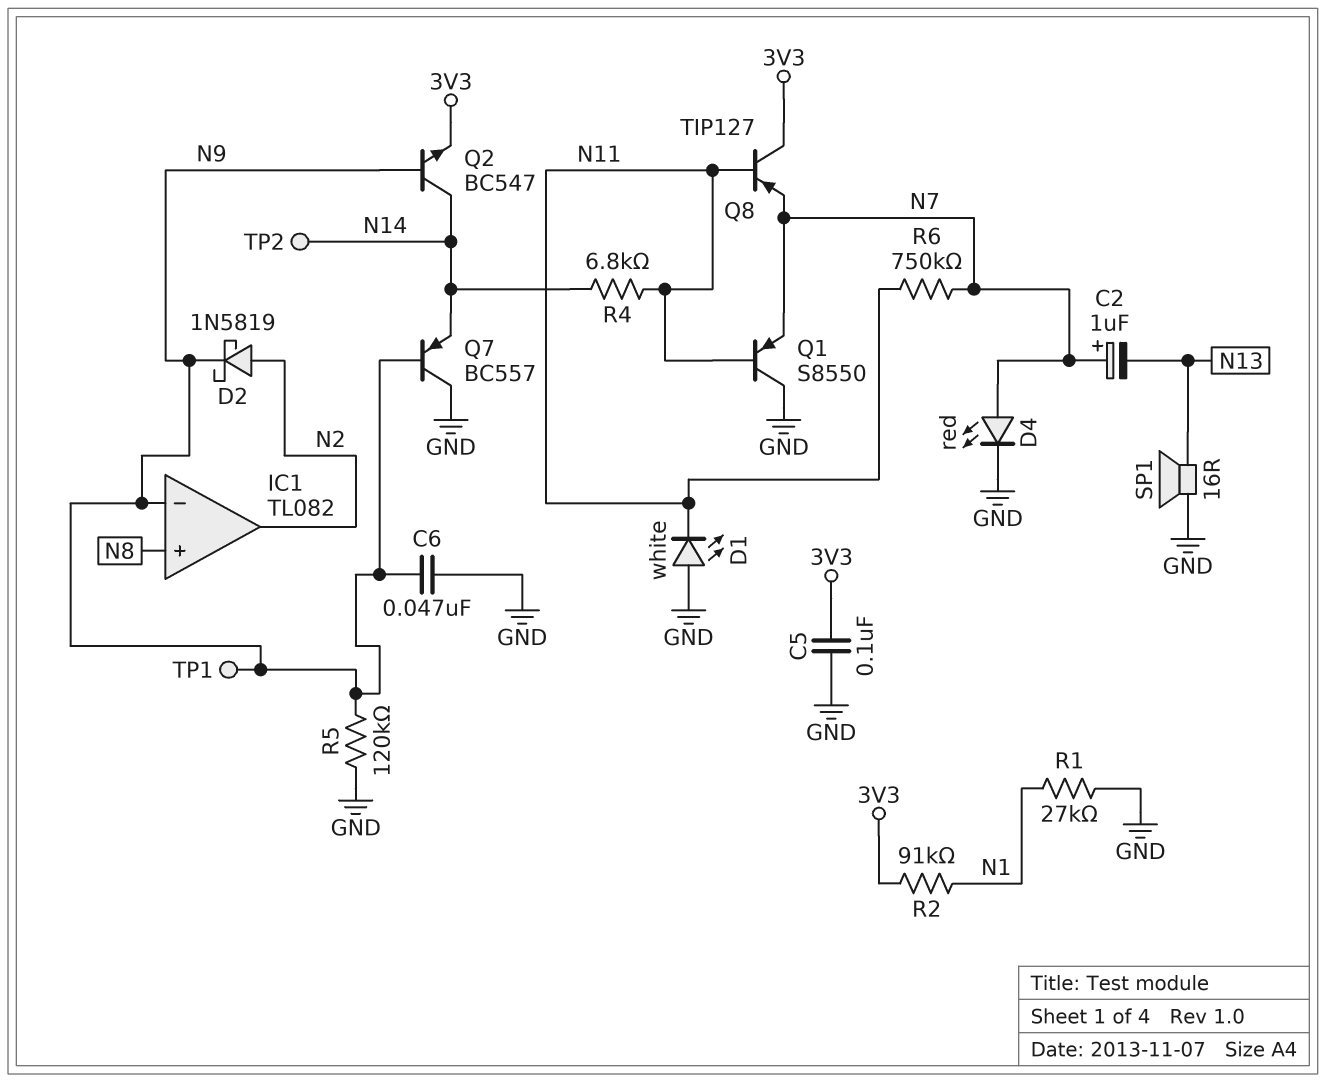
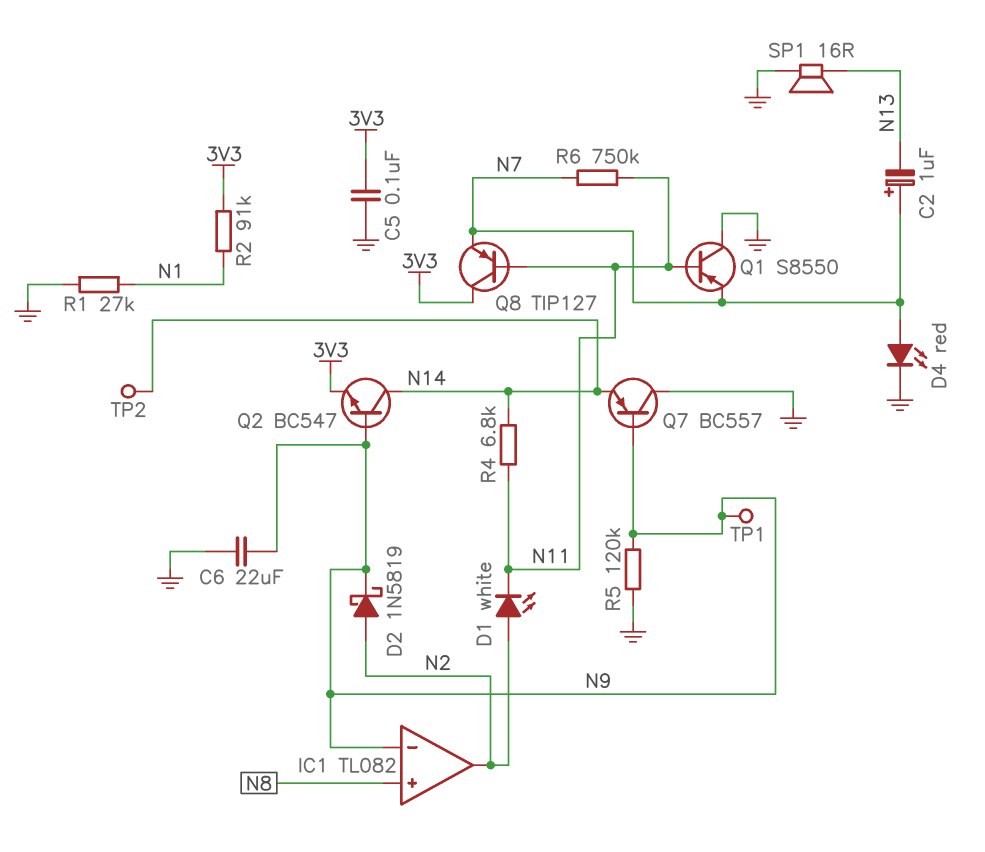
C6: 47nF (GND, N9) -> 22uF (GND, N9)
D1: LED white (A GND, K N11) -> LED white (A N2, K N11)

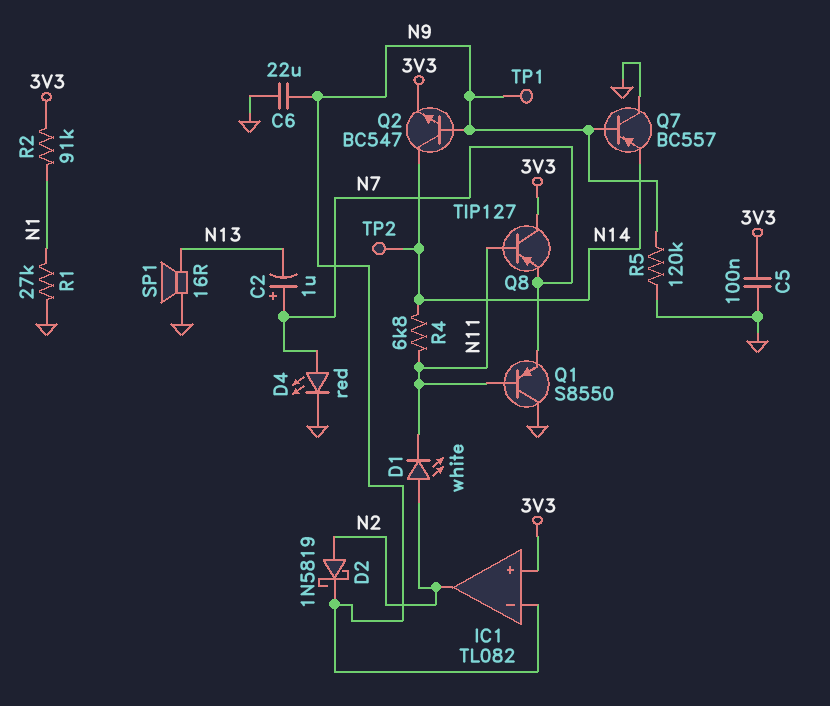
IC1 pin in+: N8 -> 3V3
R6: 750k (N7, N11) -> none

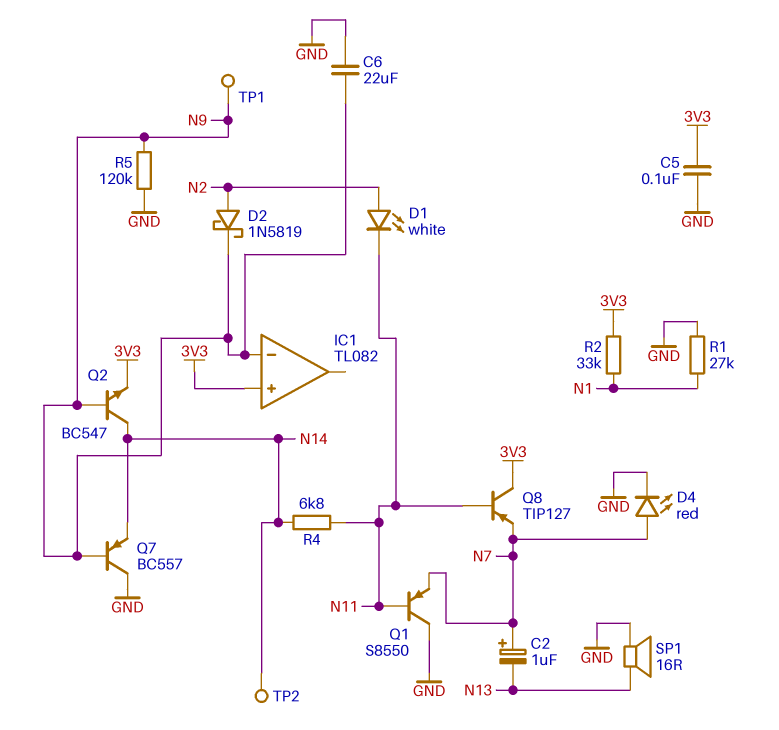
IC1 pin out: N2 -> none
R2: 91k (3V3, N1) -> 33k (3V3, N1)

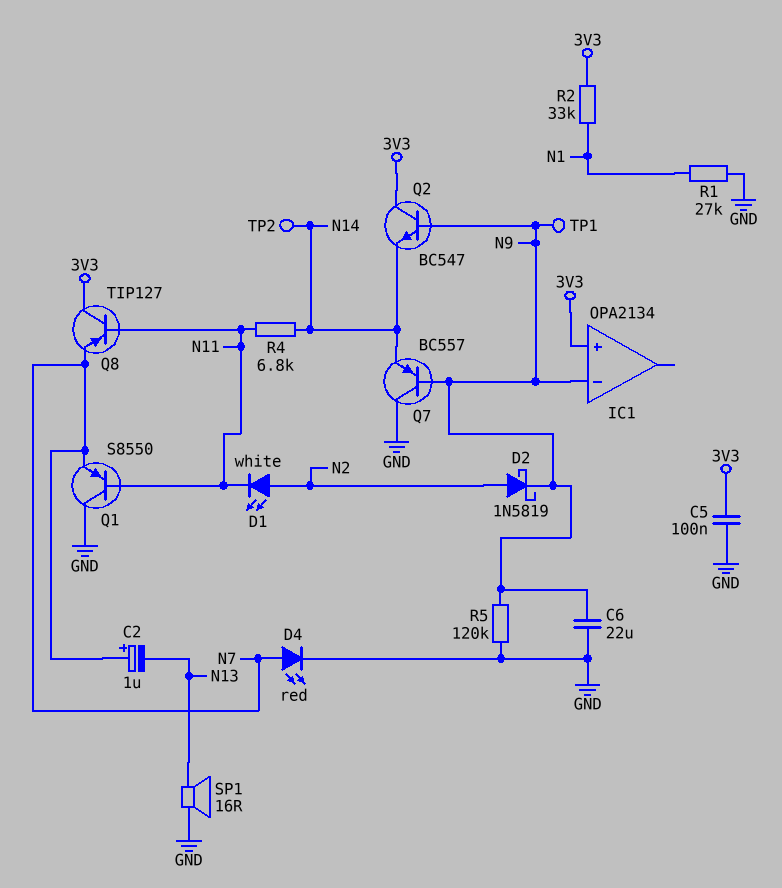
IC1: TL082 -> OPA2134
Q2: NPN BC547 (B N9, C N14, E 3V3) -> NPN BC547 (B N9, C 3V3, E N14)

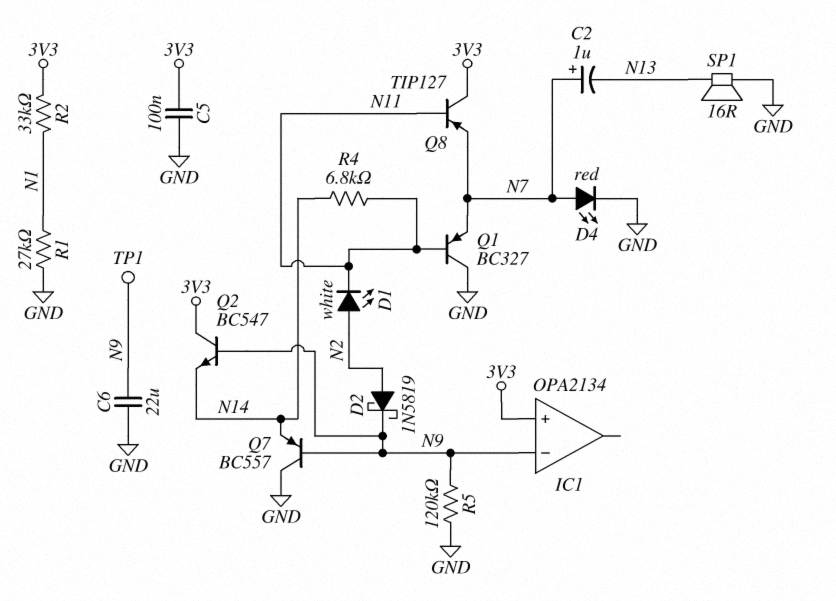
Q1: PNP S8550 (B N11, C GND, E N7) -> PNP BC327 (B N11, C GND, E N7)
TP2: test point (N14) -> none

